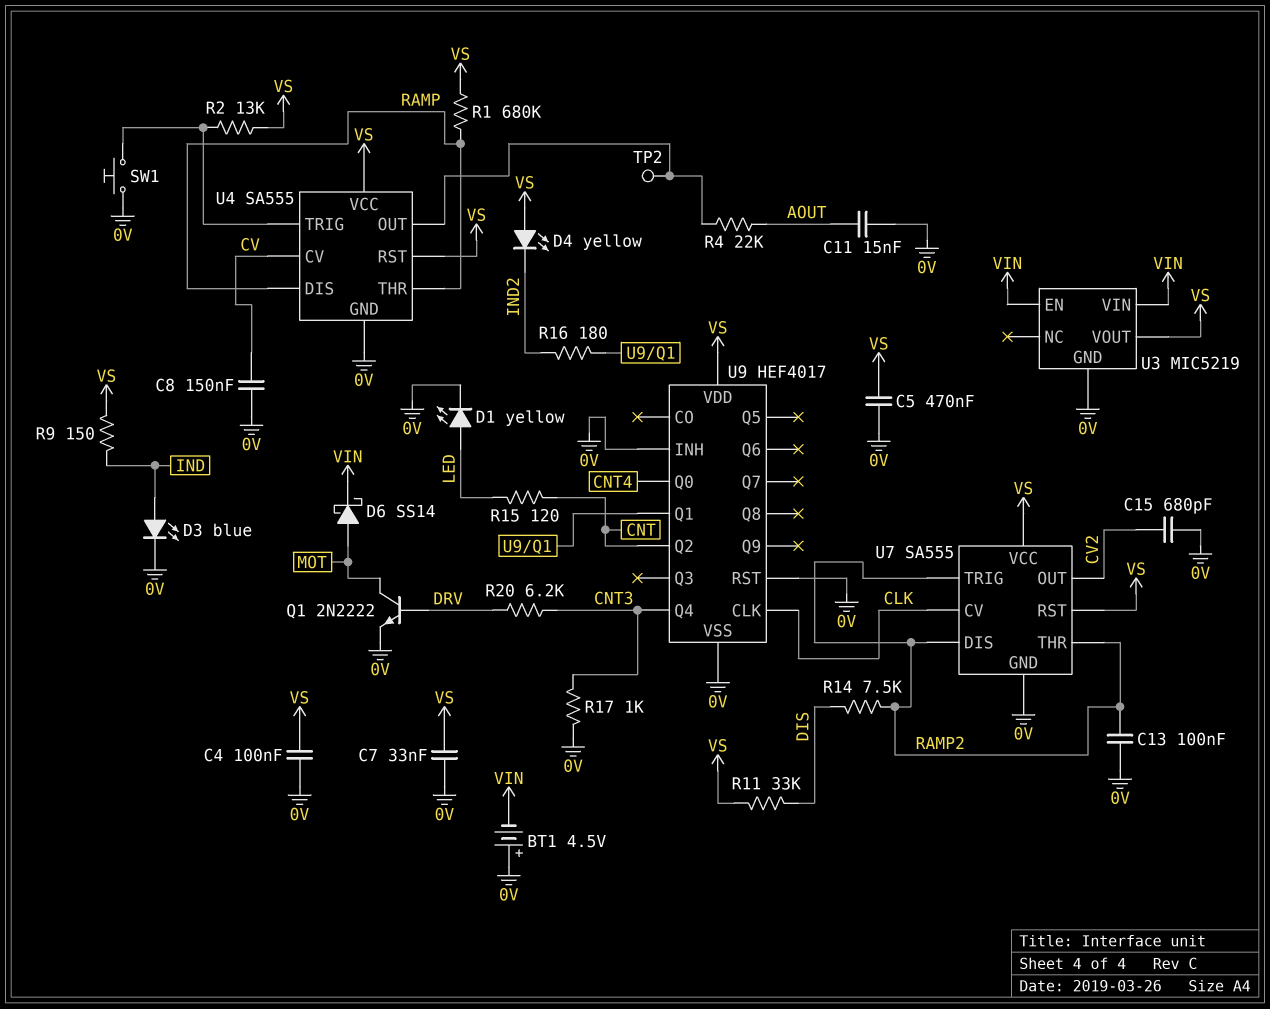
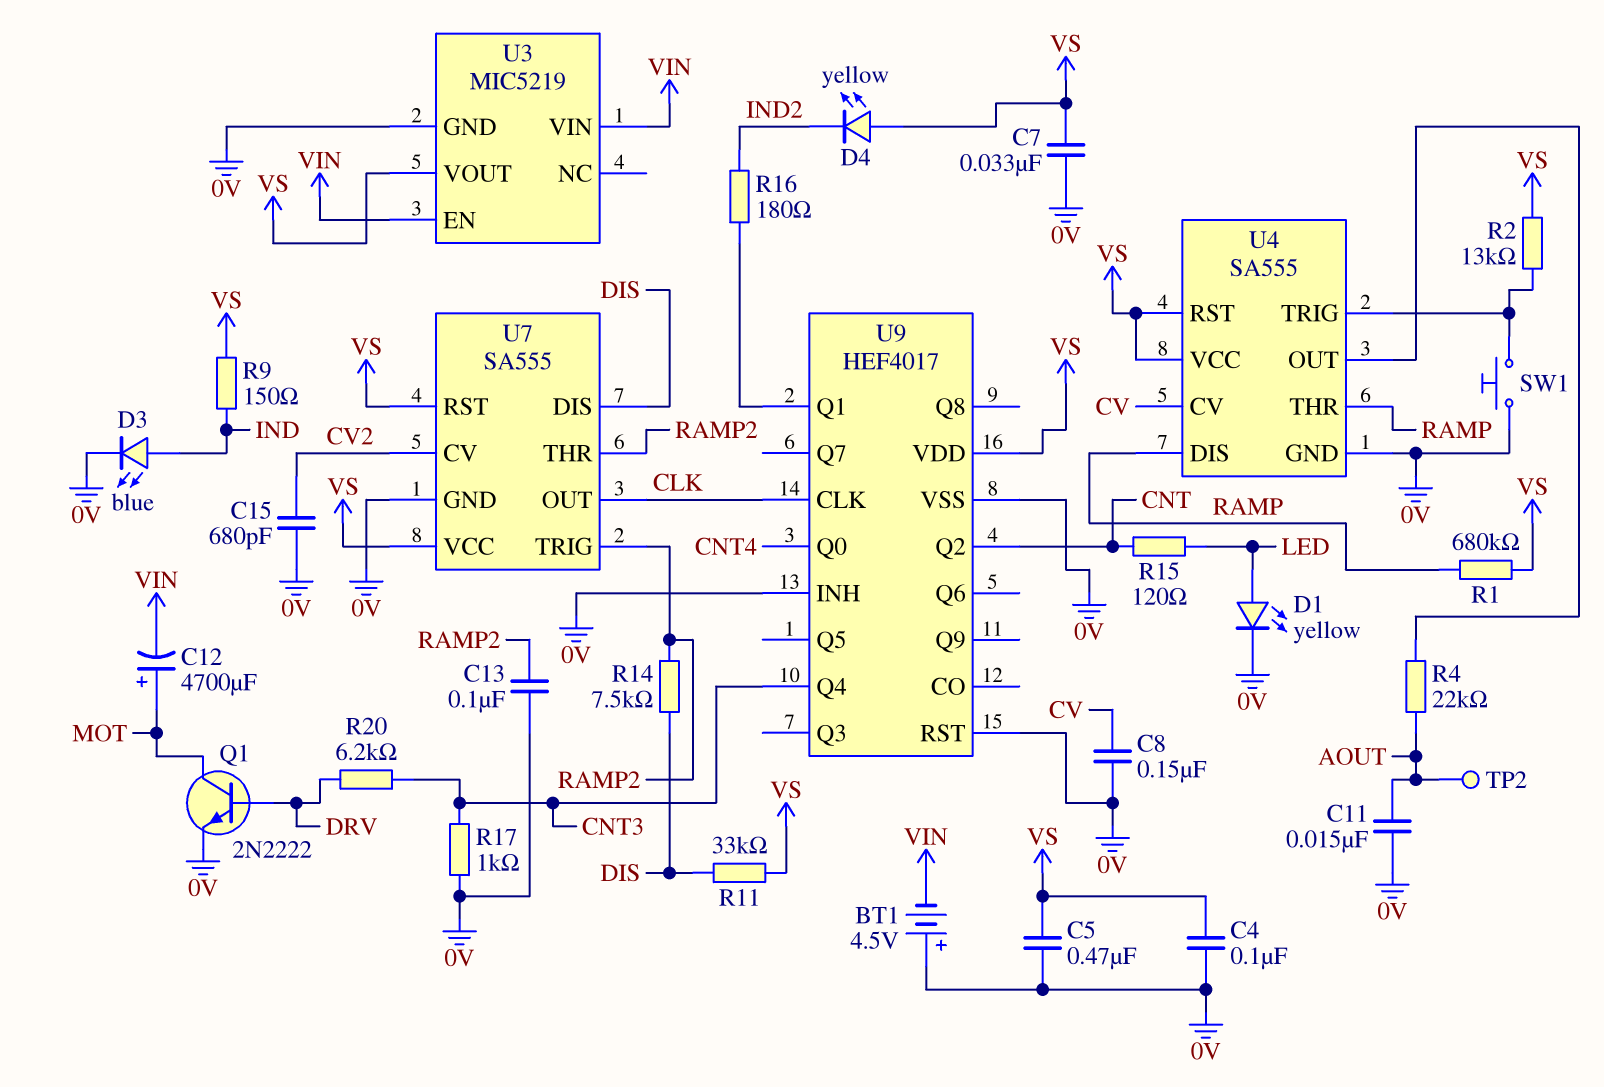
C12: none -> 4700uF (plus MOT, minus VIN)
D6: schottky SS14 (A MOT, K VIN) -> none
TP2: test point (U4/OUT) -> test point (AOUT)
U7 pin CV: CLK -> CV2
U7 pin DIS: RAMP2 -> DIS
U7 pin OUT: CV2 -> CLK

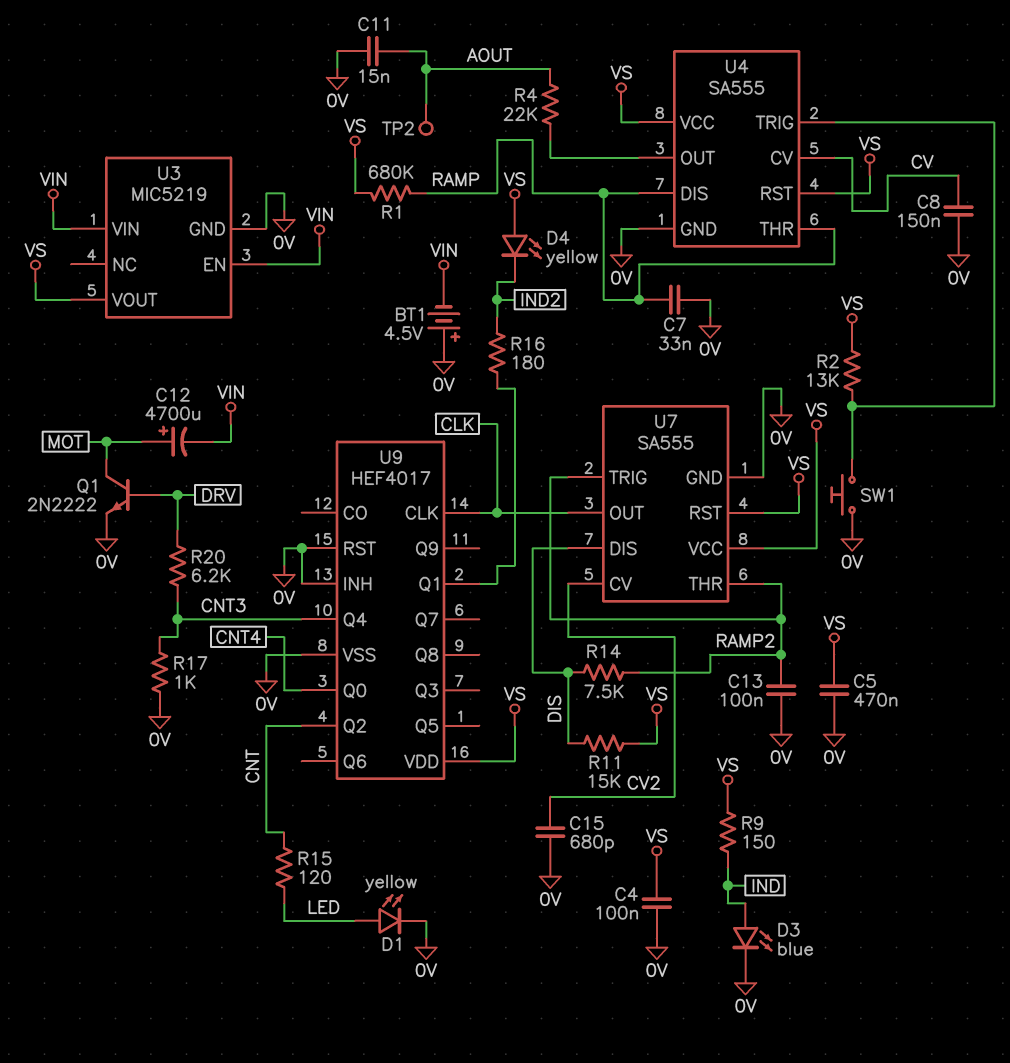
C7: 33nF (0V, VS) -> 33nF (0V, RAMP)
R11: 33k (DIS, VS) -> 15k (DIS, VS)

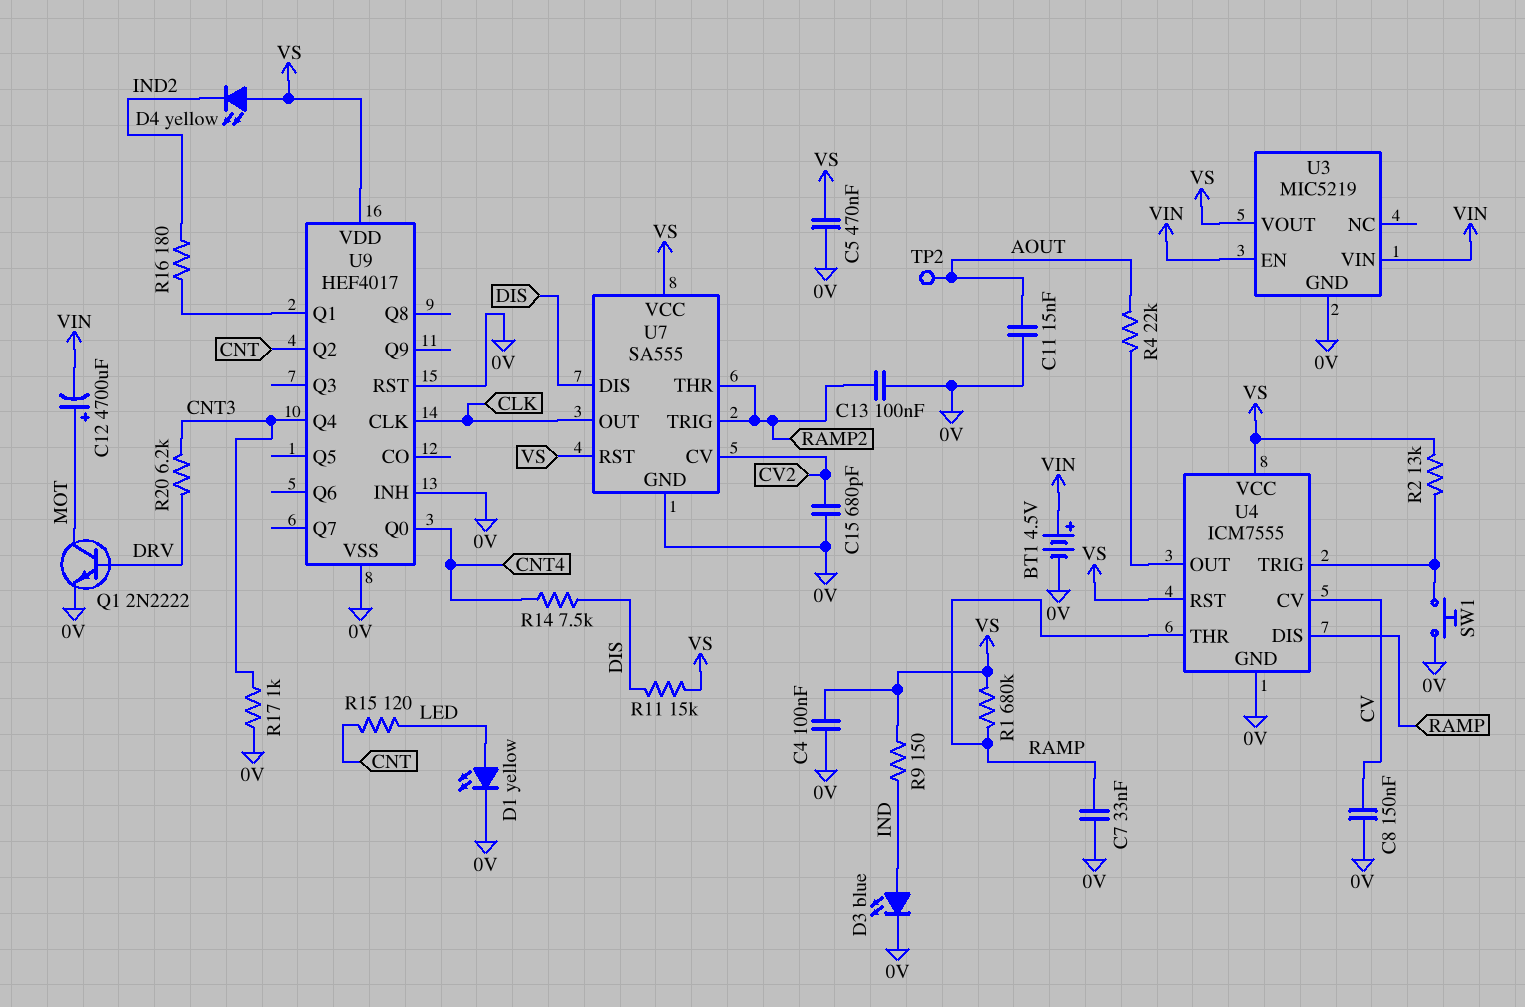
BT1: 4.5V (plus 0V, minus VIN) -> 4.5V (plus VIN, minus 0V)
R14: 7.5k (DIS, RAMP2) -> 7.5k (CNT4, DIS)
U4: SA555 -> ICM7555

